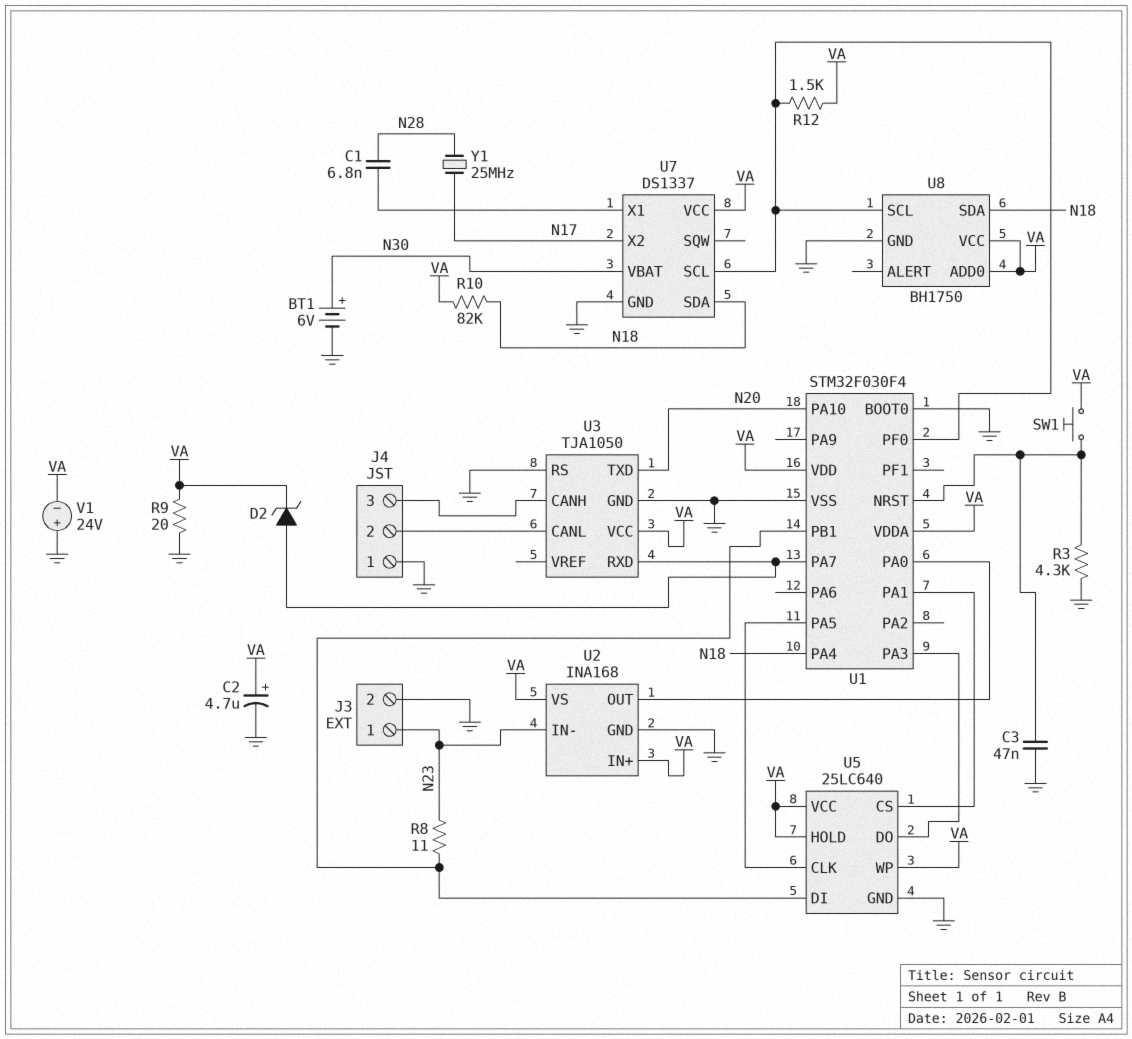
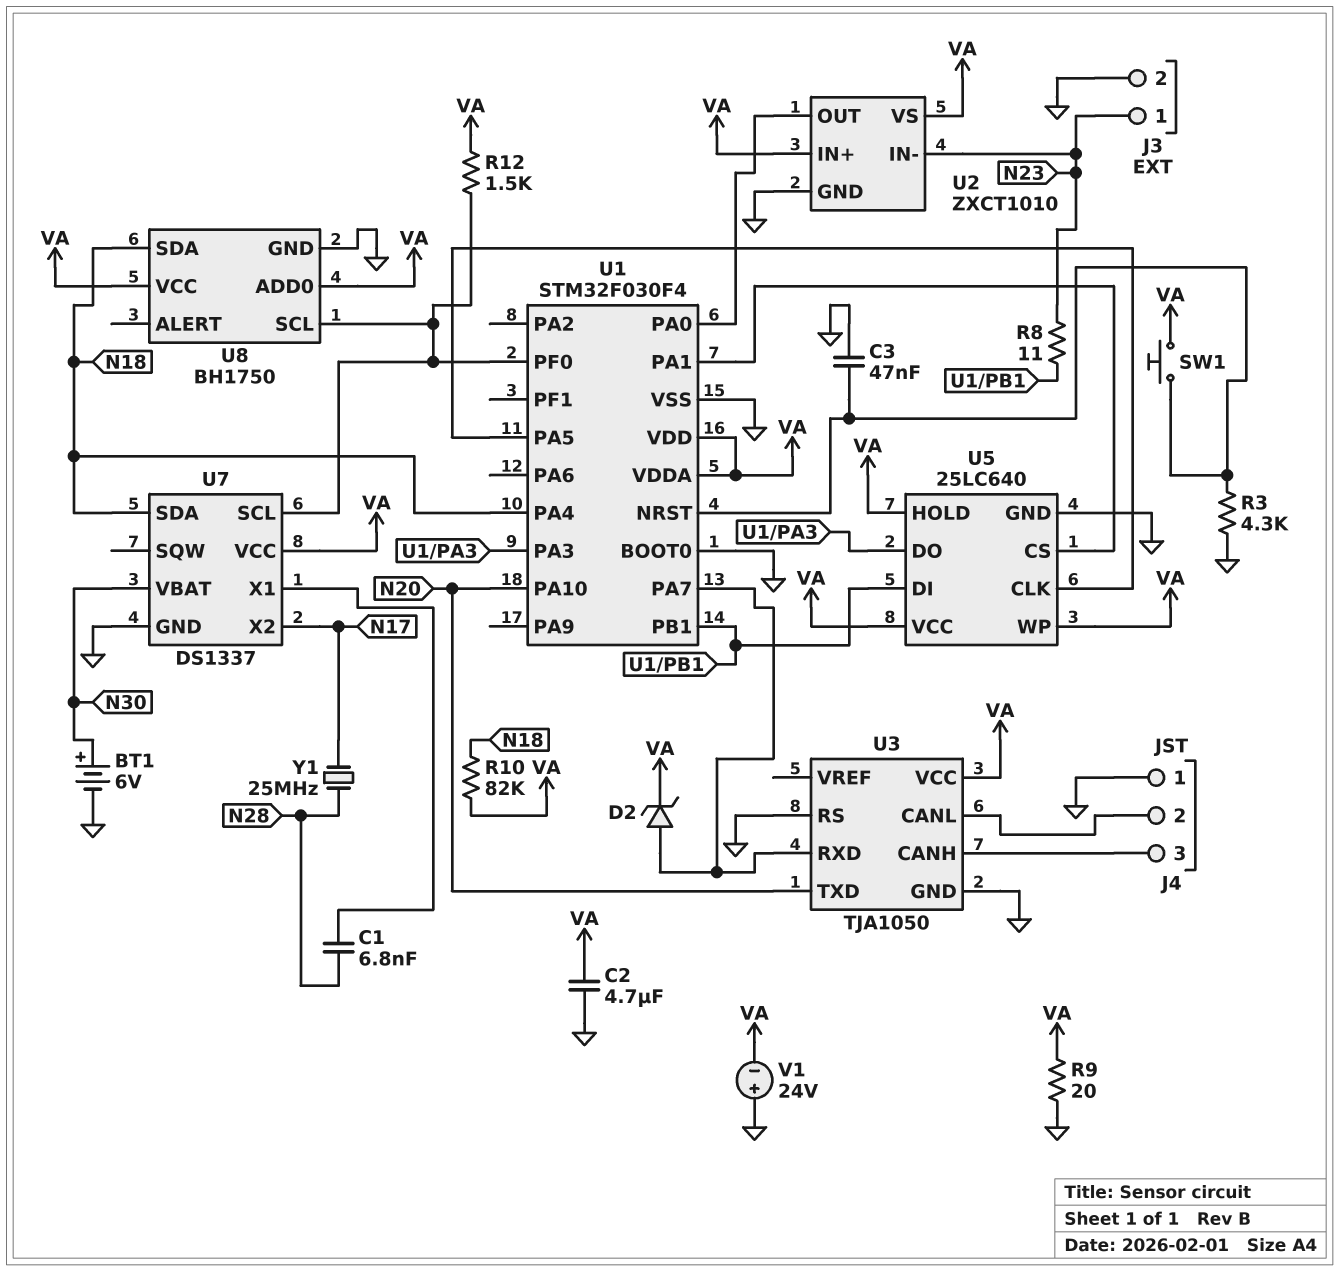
C2: 4.7uF (plus VA, minus GND) -> 4.7uF (GND, VA)
U2: INA168 -> ZXCT1010

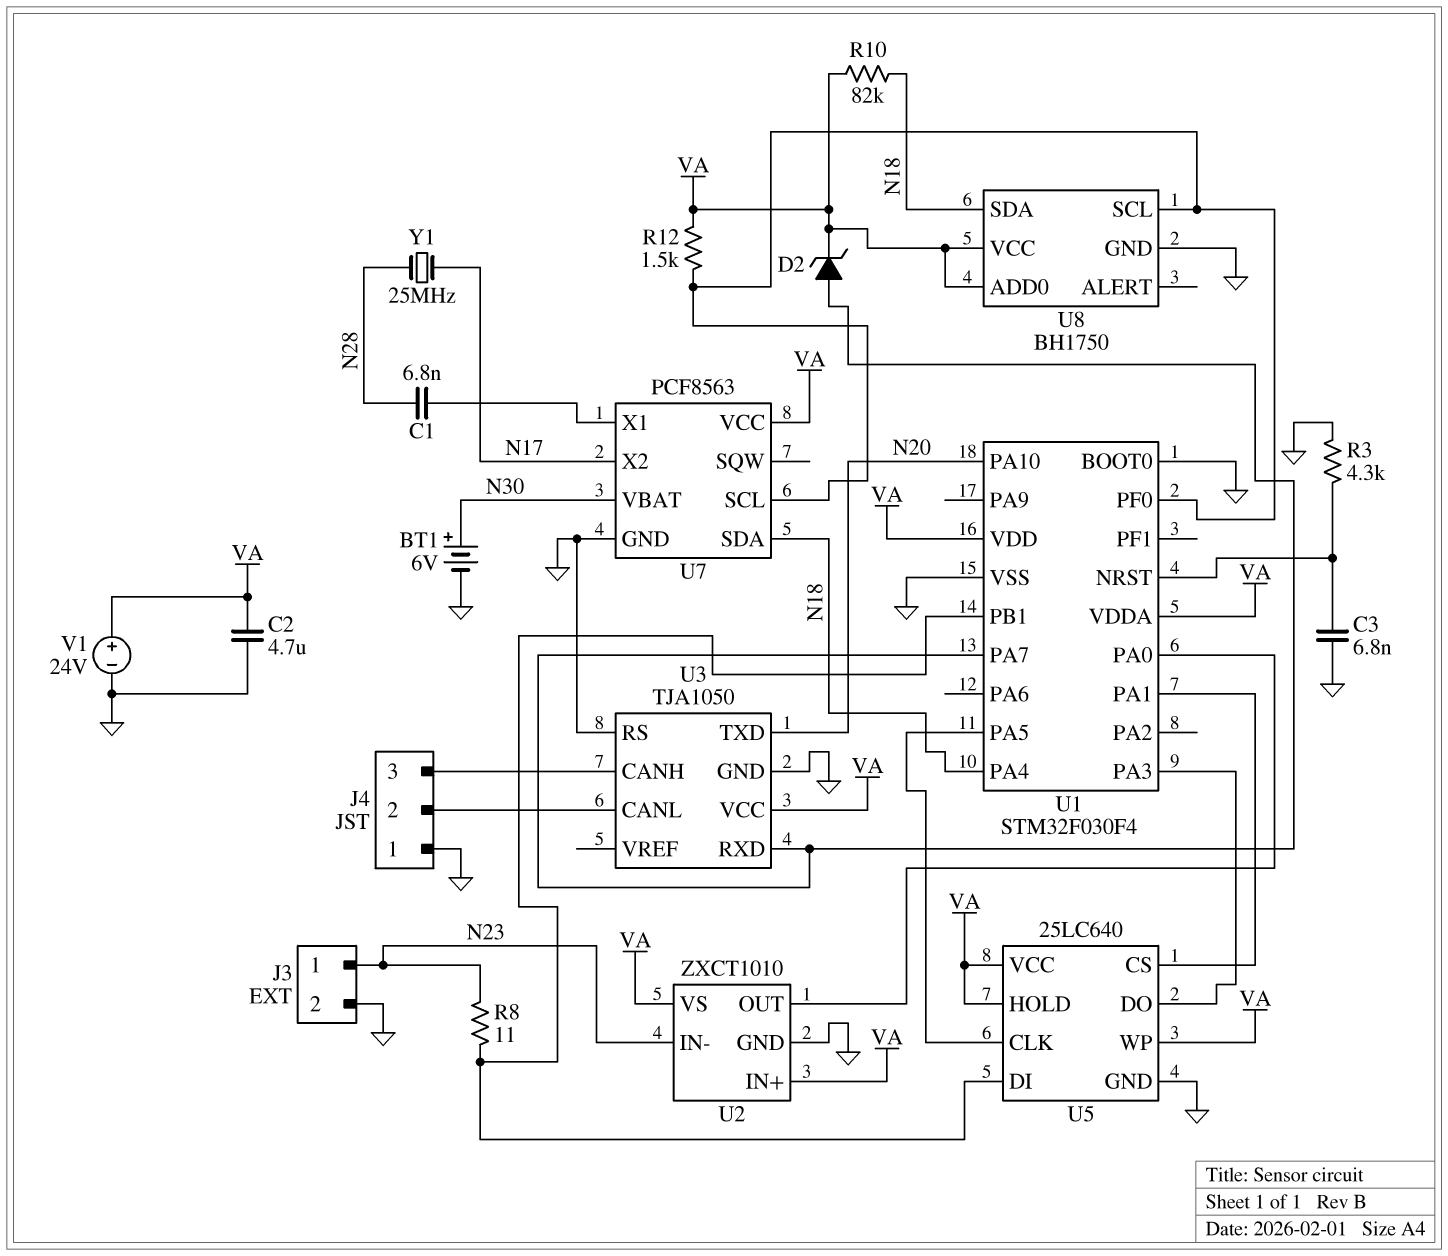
C3: 47nF (GND, U1/NRST) -> 6.8nF (GND, U1/NRST)
R9: 20 (GND, VA) -> none
SW1: button (U1/NRST, VA) -> none
U7: DS1337 -> PCF8563
V1: 24V (plus GND, minus VA) -> 24V (plus VA, minus GND)

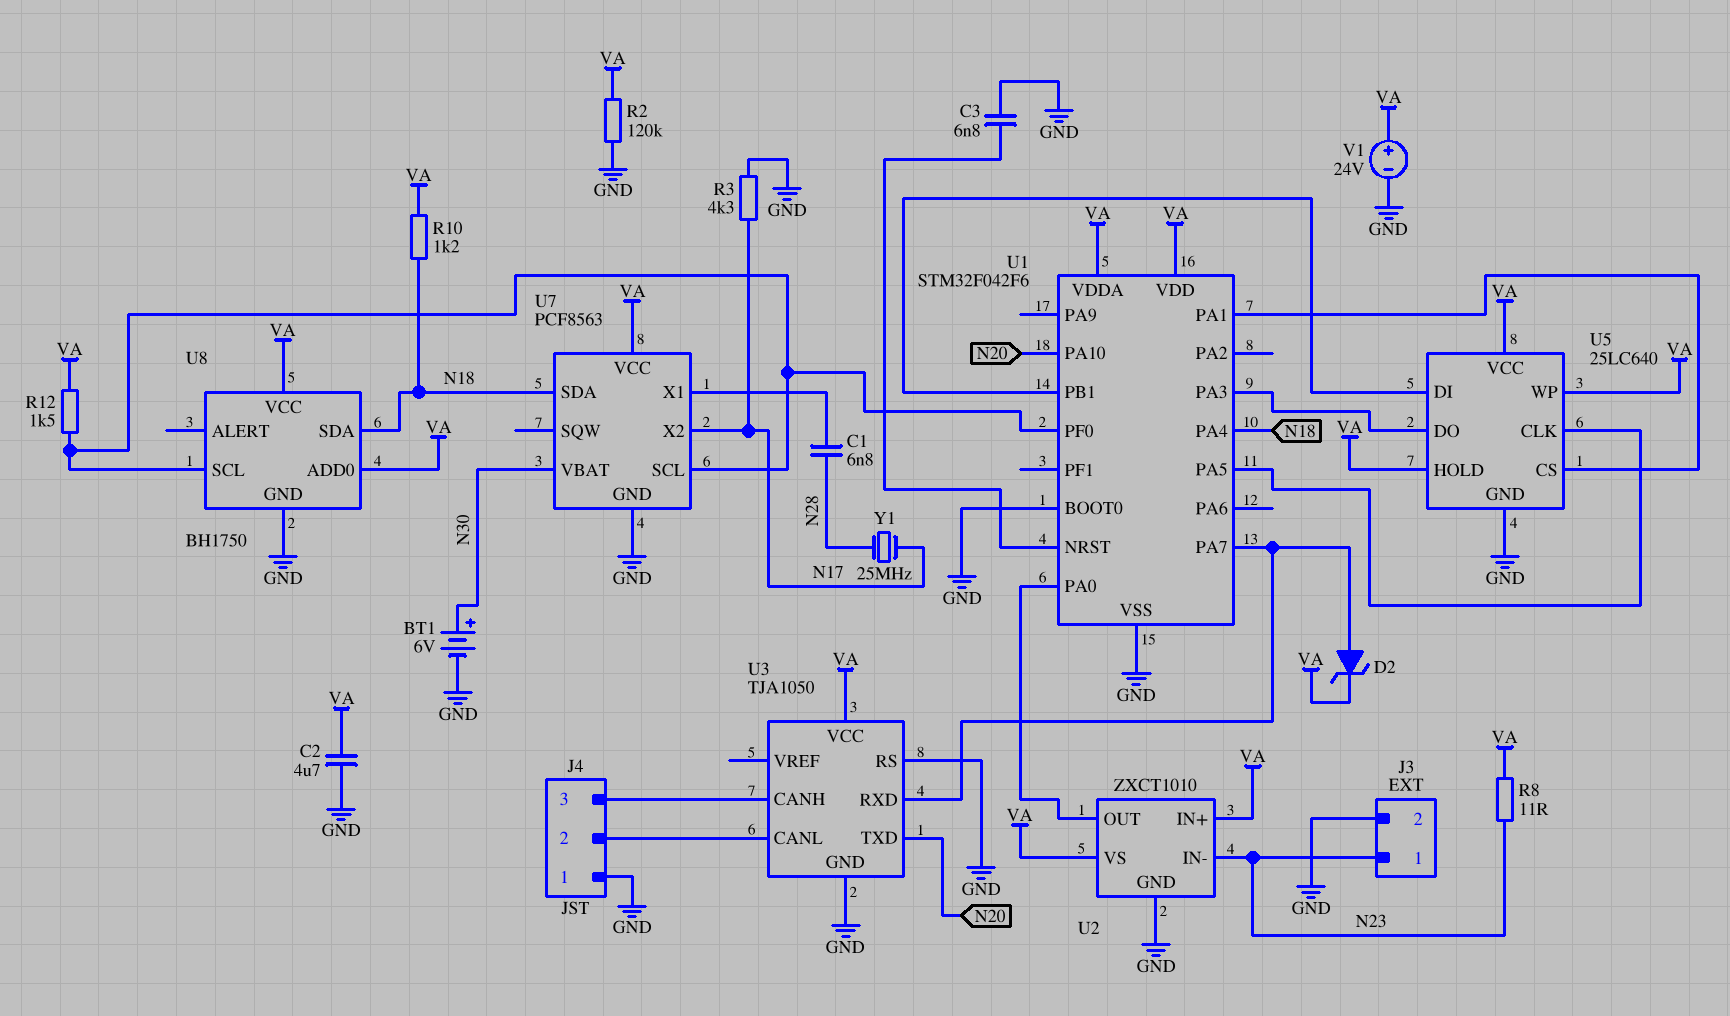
R2: none -> 120k (GND, VA)
R3: 4.3k (GND, U1/NRST) -> 4.3k (GND, N17)
R8: 11 (N23, U1/PB1) -> 11 (N23, VA)
R10: 82k (N18, VA) -> 1.2k (N18, VA)
U1: STM32F030F4 -> STM32F042F6

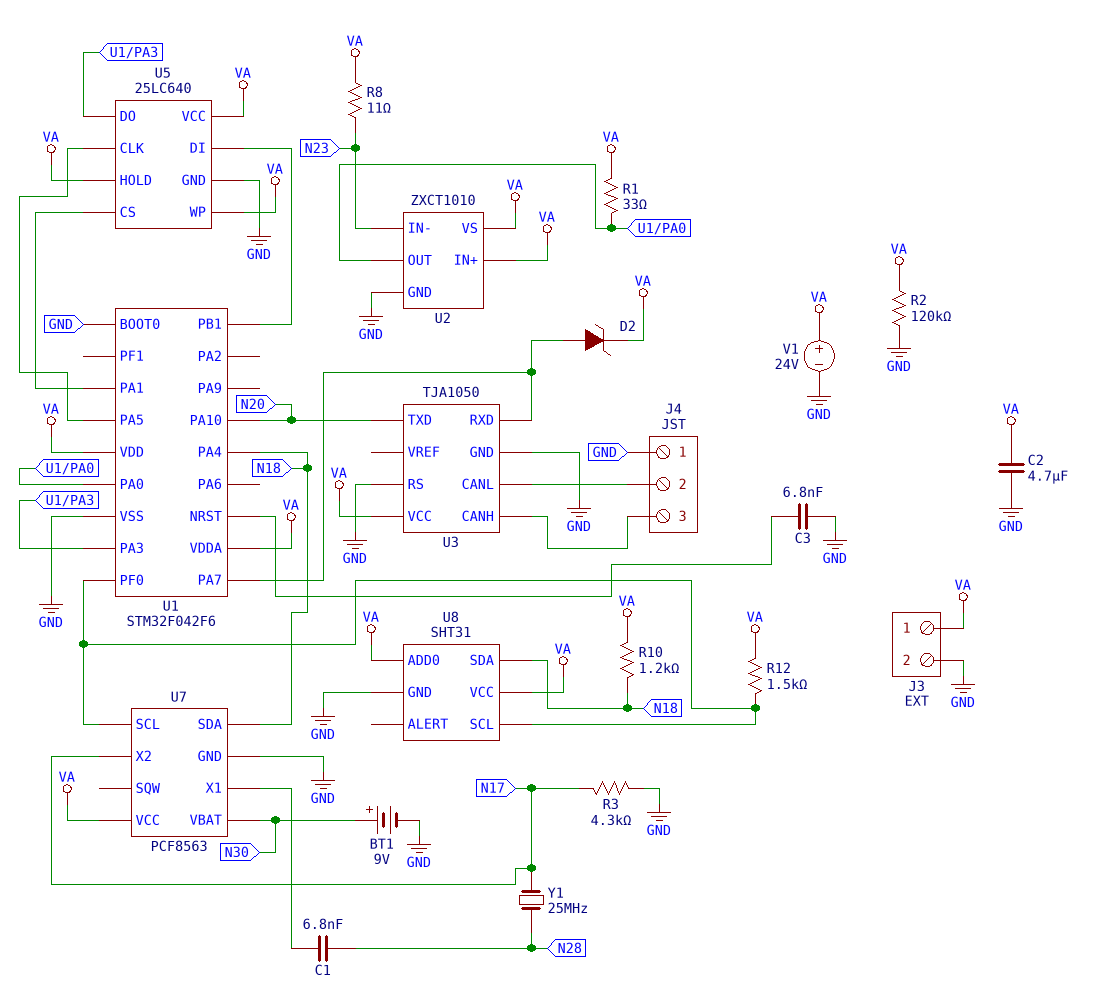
BT1: 6V (plus N30, minus GND) -> 9V (plus N30, minus GND)
J3 pin 1: N23 -> VA
R1: none -> 33 (U1/PA0, VA)
U8: BH1750 -> SHT31

